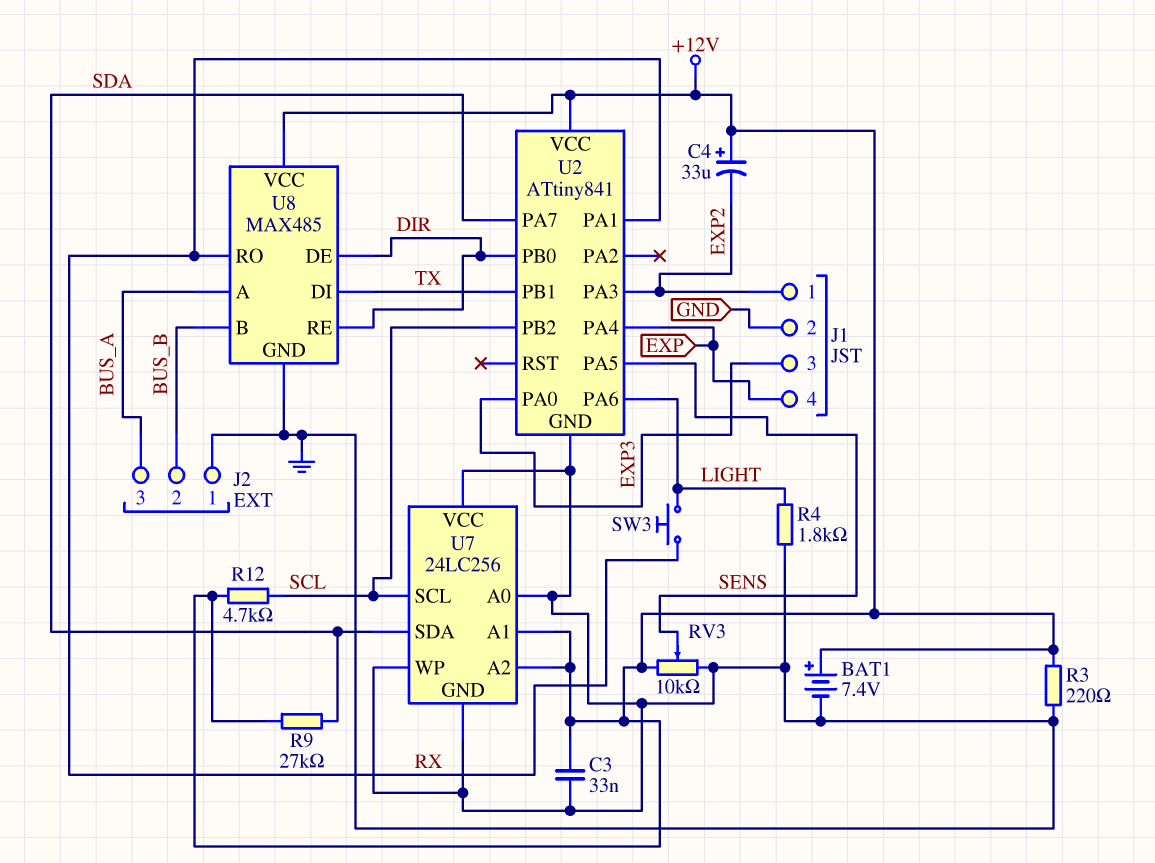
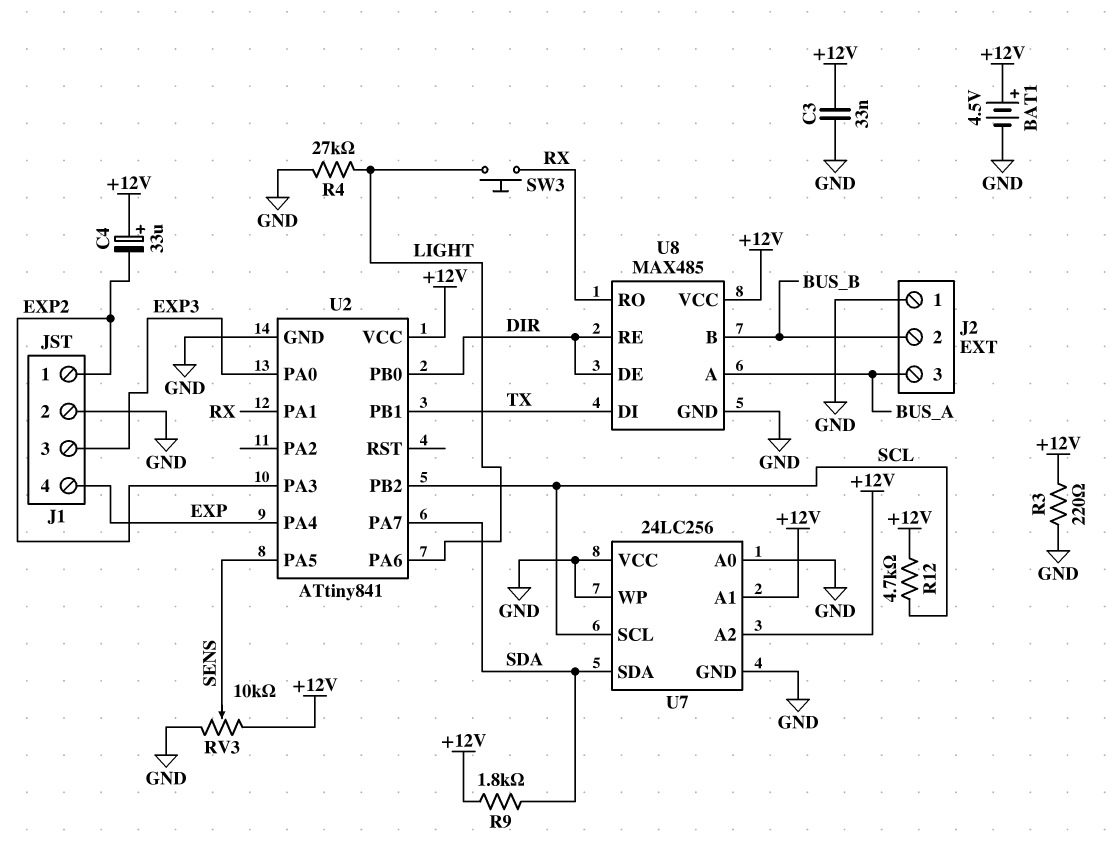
BAT1: 7.4V (plus +12V, minus GND) -> 4.5V (plus +12V, minus GND)
R4: 1.8k (GND, LIGHT) -> 27k (GND, LIGHT)
R9: 27k (+12V, SDA) -> 1.8k (+12V, SDA)

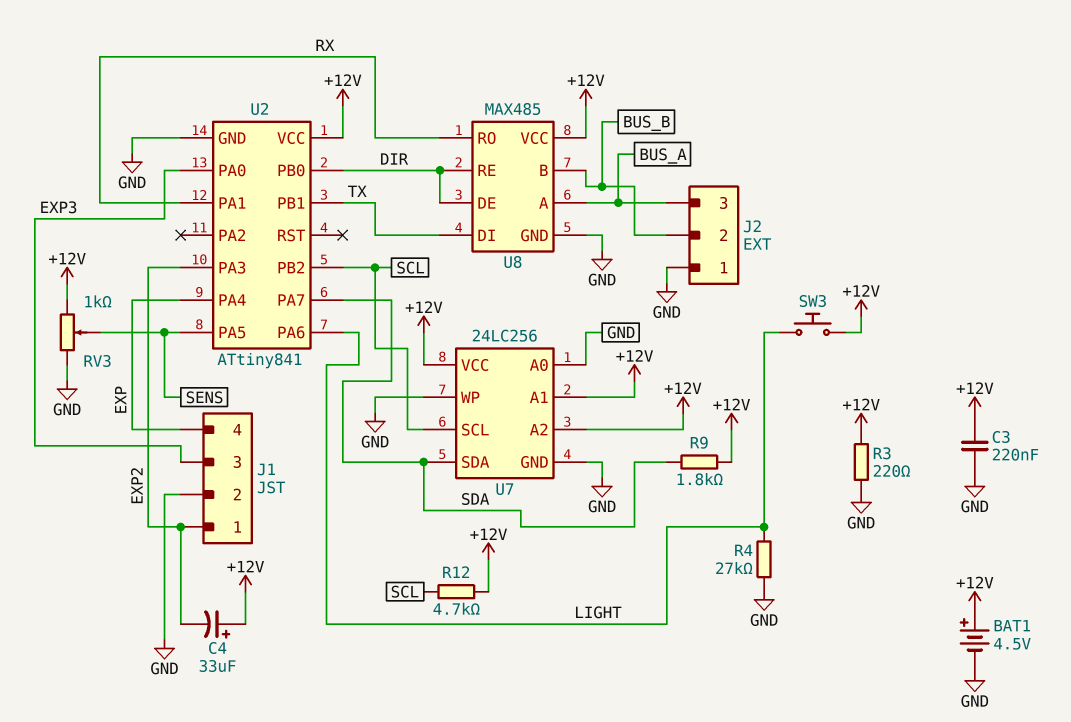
C3: 33nF (+12V, GND) -> 220nF (+12V, GND)
RV3: 10k (+12V, GND, wiper SENS) -> 1k (+12V, GND, wiper SENS)
SW3: button (LIGHT, RX) -> button (+12V, LIGHT)
U7 pin VCC: GND -> +12V

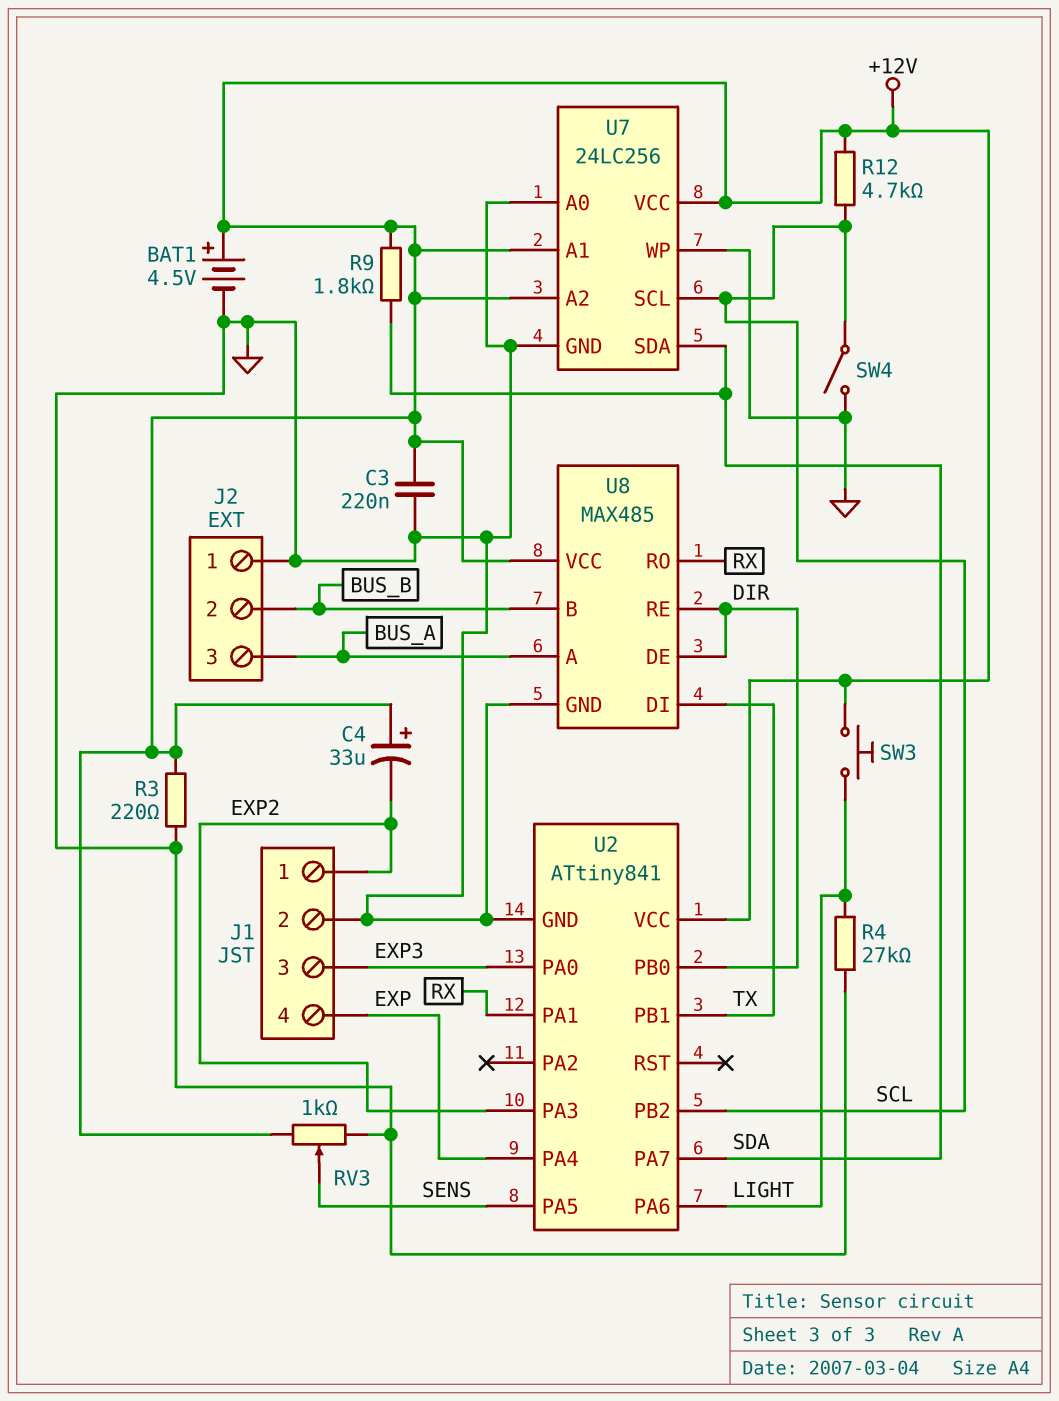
SW4: none -> switch (GND, SCL)

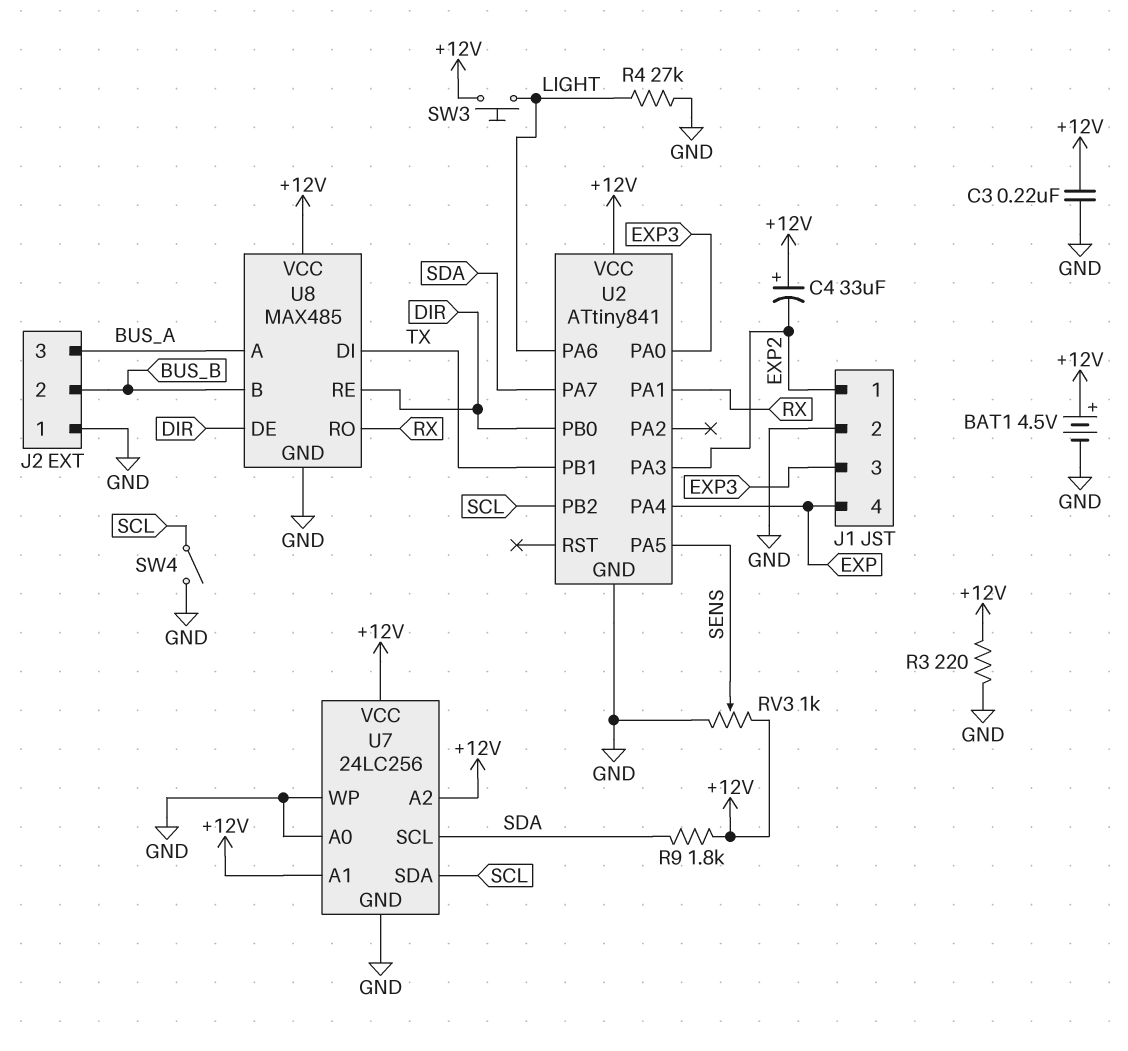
R12: 4.7k (+12V, SCL) -> none
U7 pin SCL: SCL -> SDA
U7 pin SDA: SDA -> SCL

